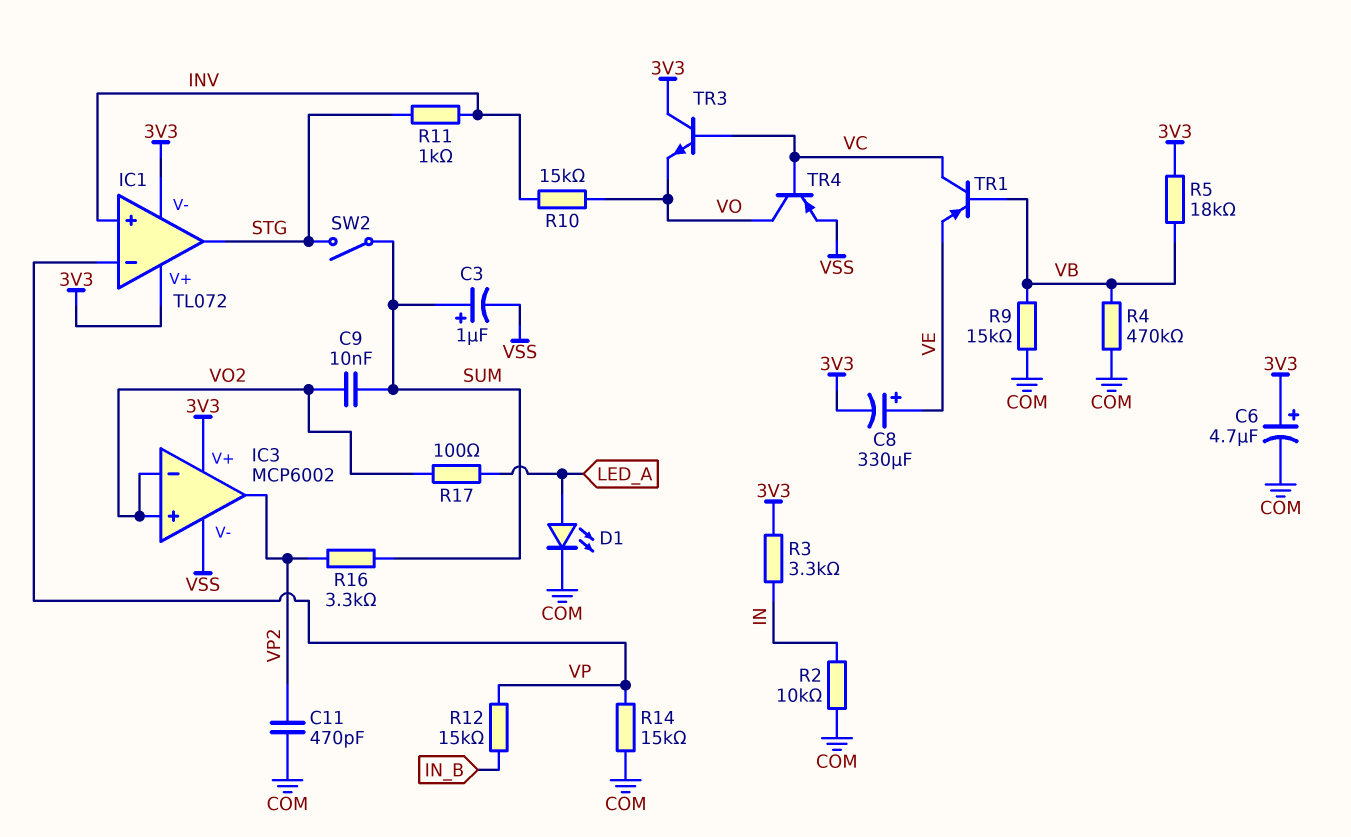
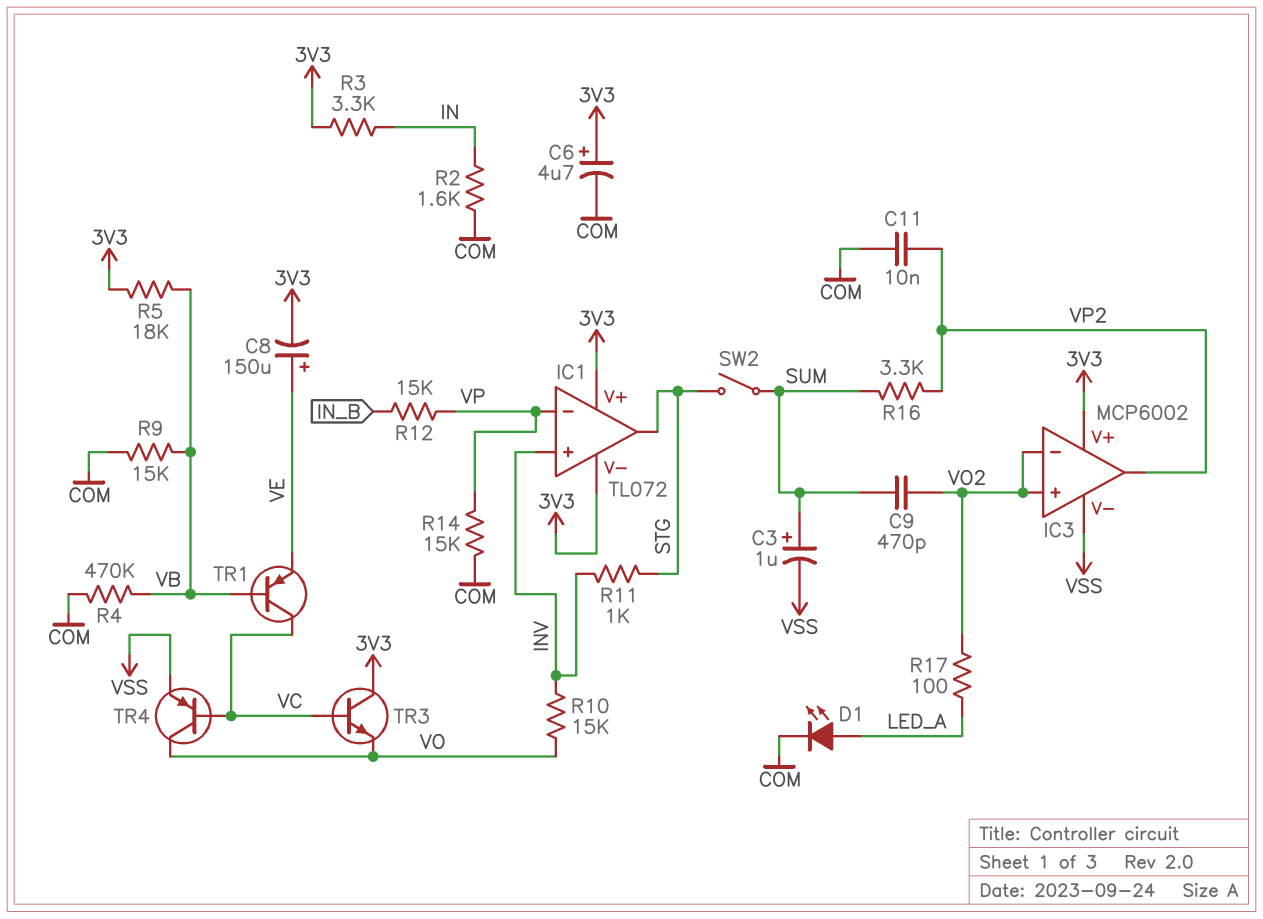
C8: 330uF (plus VE, minus 3V3) -> 150uF (plus VE, minus 3V3)
C9: 10nF (SUM, VO2) -> 470pF (SUM, VO2)
C11: 470pF (COM, VP2) -> 10nF (COM, VP2)
R2: 10k (COM, IN) -> 1.6k (COM, IN)

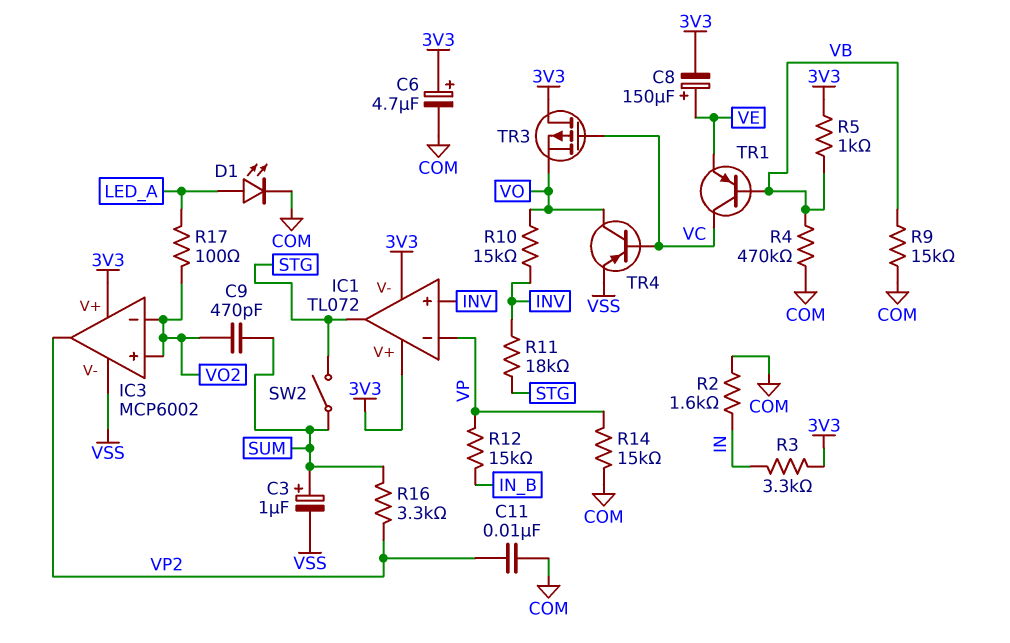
R5: 18k (3V3, VB) -> 1k (3V3, VB)
R11: 1k (INV, STG) -> 18k (INV, STG)
TR3: NPN (B VC, C 3V3, E VO) -> PMOS (G VC, D 3V3, S VO)

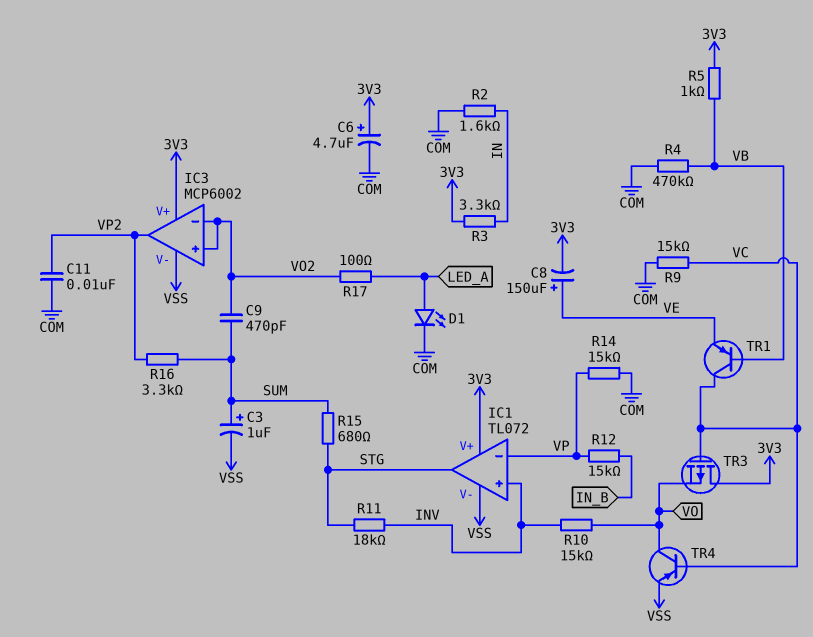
IC1 pin V-: 3V3 -> VSS
R9: 15k (COM, VB) -> 15k (COM, VC)
R15: none -> 680 (STG, SUM)
SW2: switch (STG, SUM) -> none

